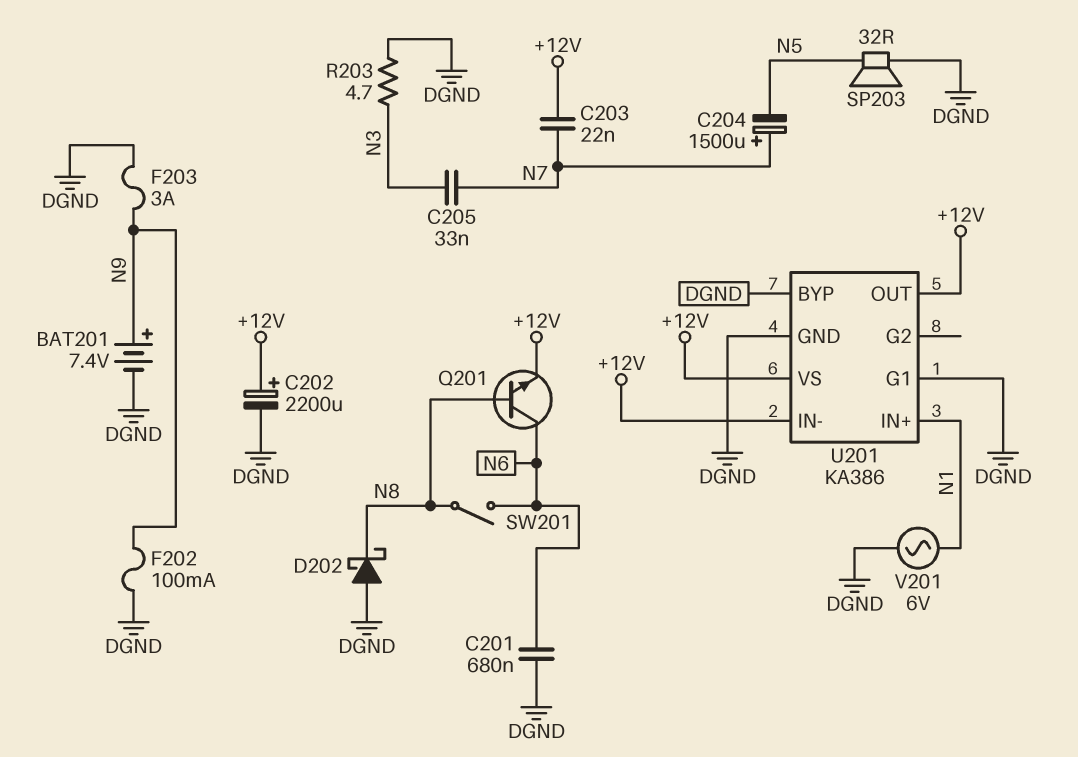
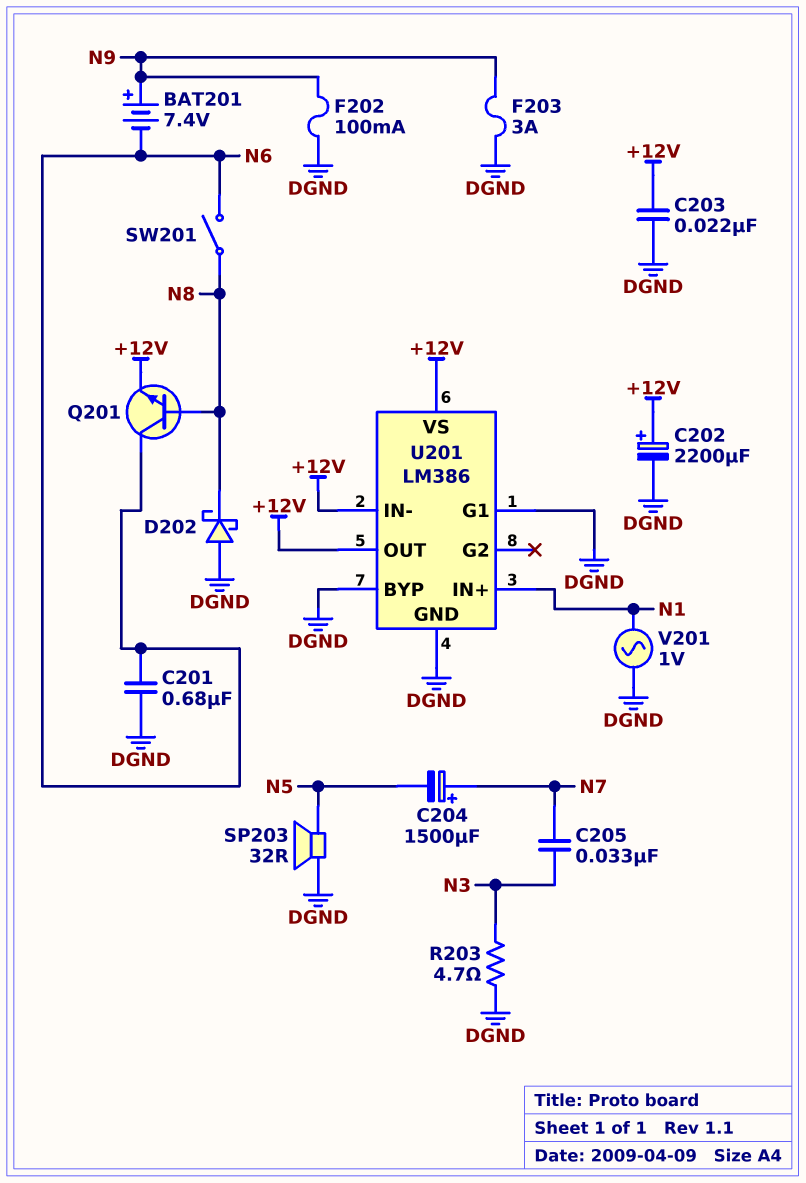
BAT201: 7.4V (plus N9, minus DGND) -> 7.4V (plus N9, minus N6)
C203: 22nF (+12V, N7) -> 22nF (+12V, DGND)
U201: KA386 -> LM386
V201: AC 6V (DGND, N1) -> AC 1V (DGND, N1)

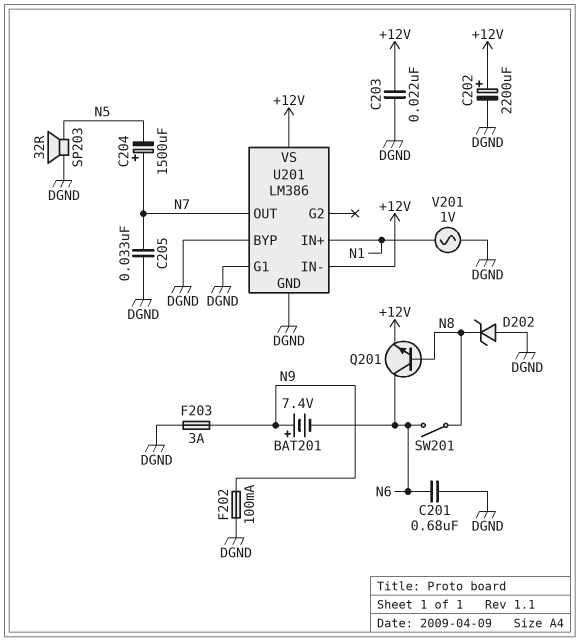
C205: 33nF (N3, N7) -> 33nF (DGND, N7)
D202: schottky (A DGND, K N8) -> zener (A DGND, K N8)
R203: 4.7 (DGND, N3) -> none
U201 pin OUT: +12V -> N7

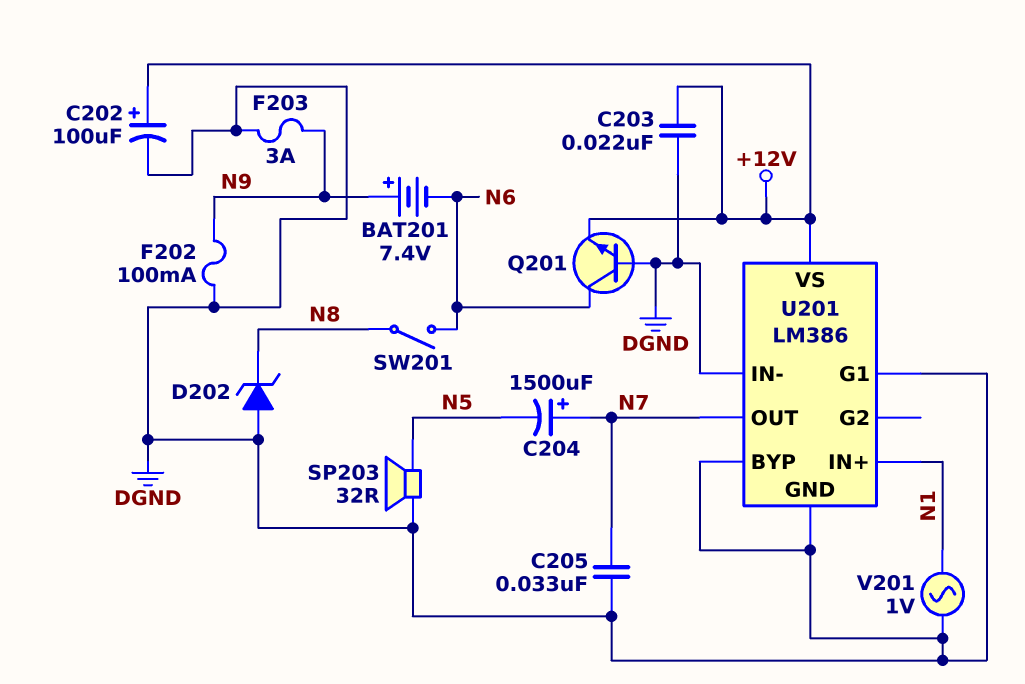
C201: 680nF (DGND, N6) -> none
C202: 2200uF (plus +12V, minus DGND) -> 100uF (plus +12V, minus DGND)
Q201: NPN (B N8, C N6, E +12V) -> NPN (B DGND, C N6, E +12V)
U201 pin IN-: +12V -> DGND

